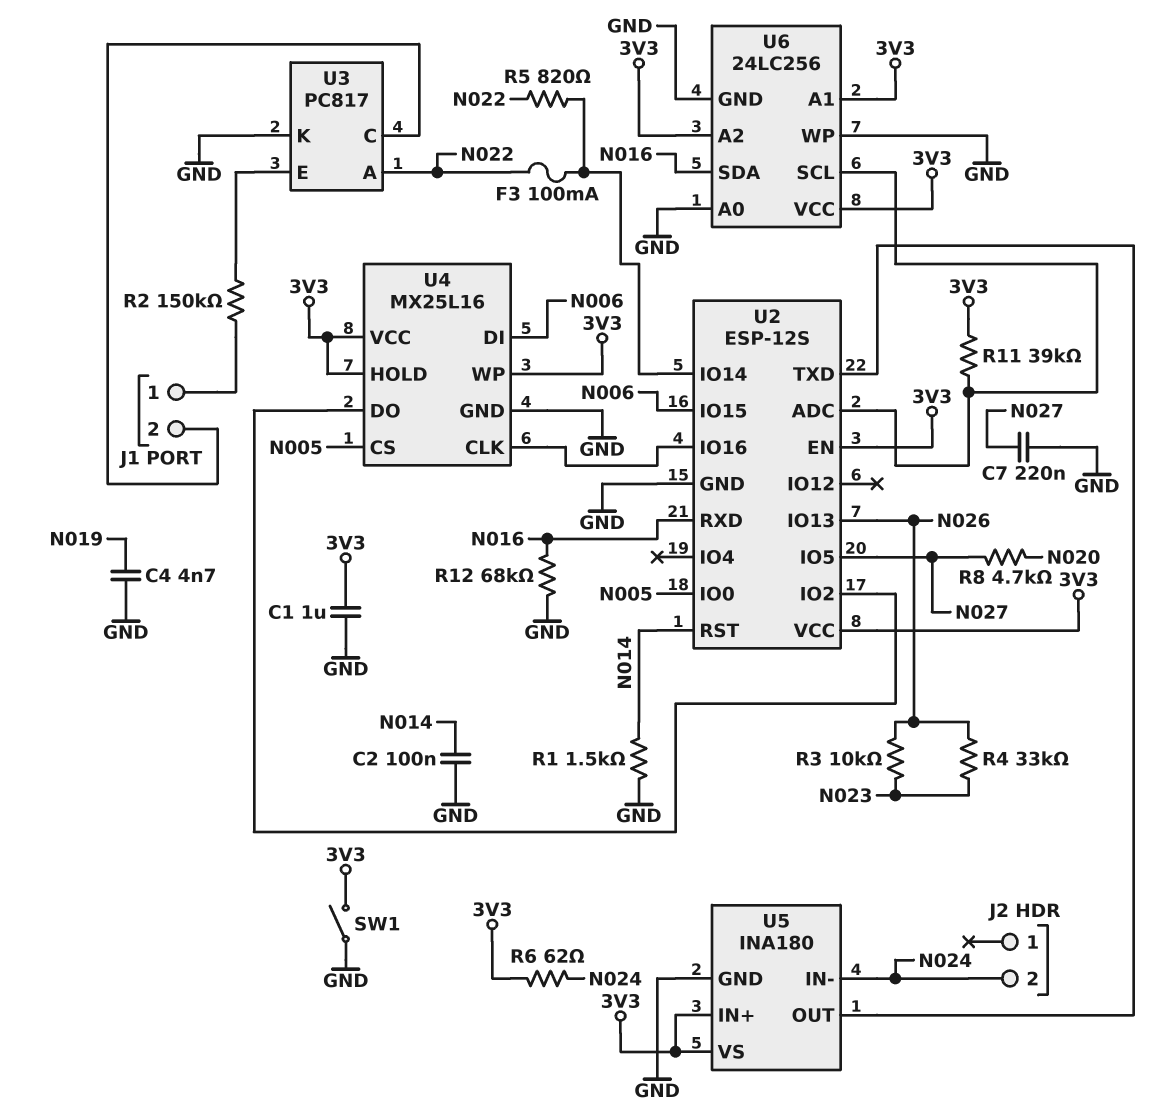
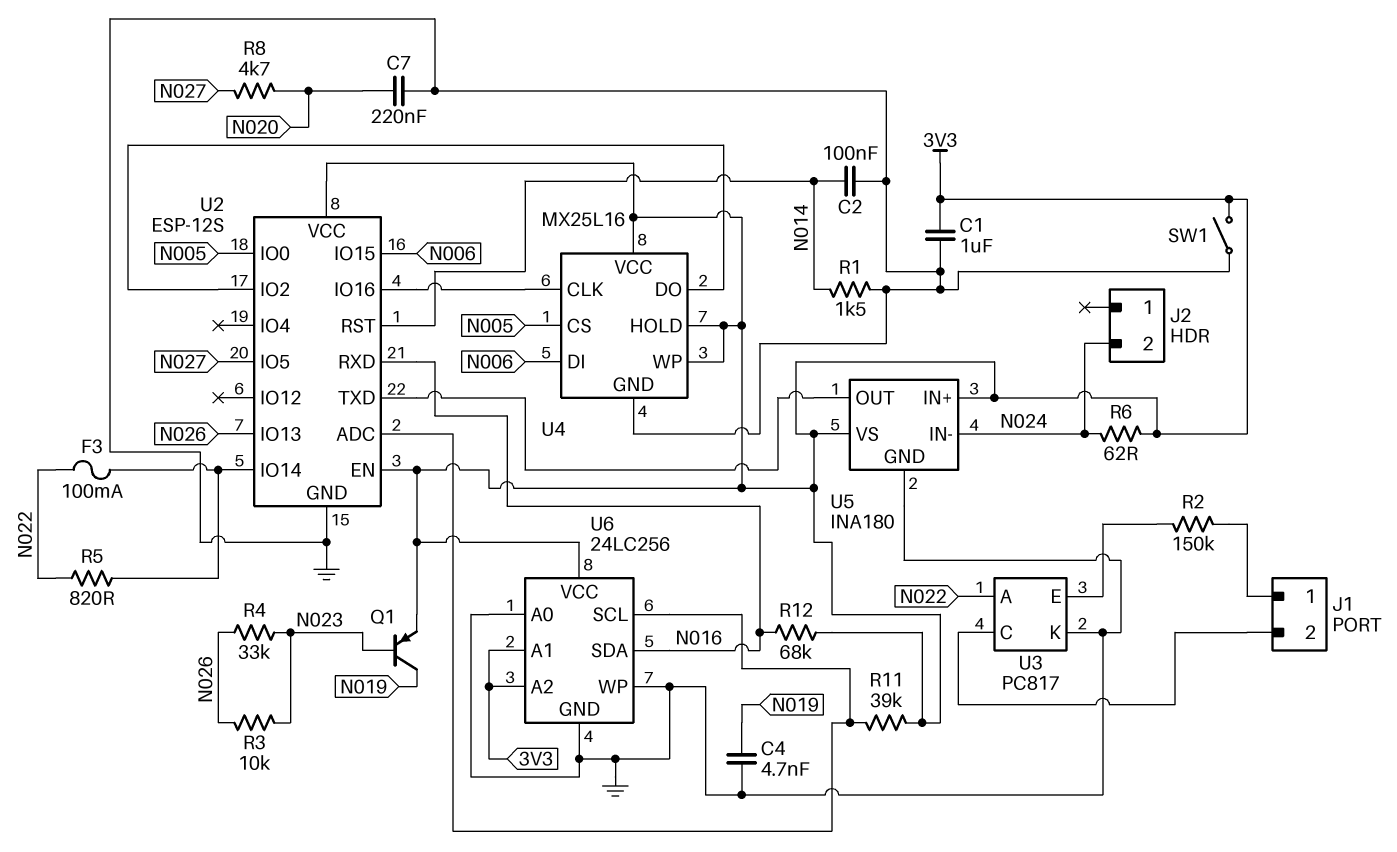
C7: 220nF (GND, N027) -> 220nF (GND, N020)
Q1: none -> PNP (B N023, C N019, E 3V3)
R12: 68k (GND, N016) -> 68k (3V3, N016)

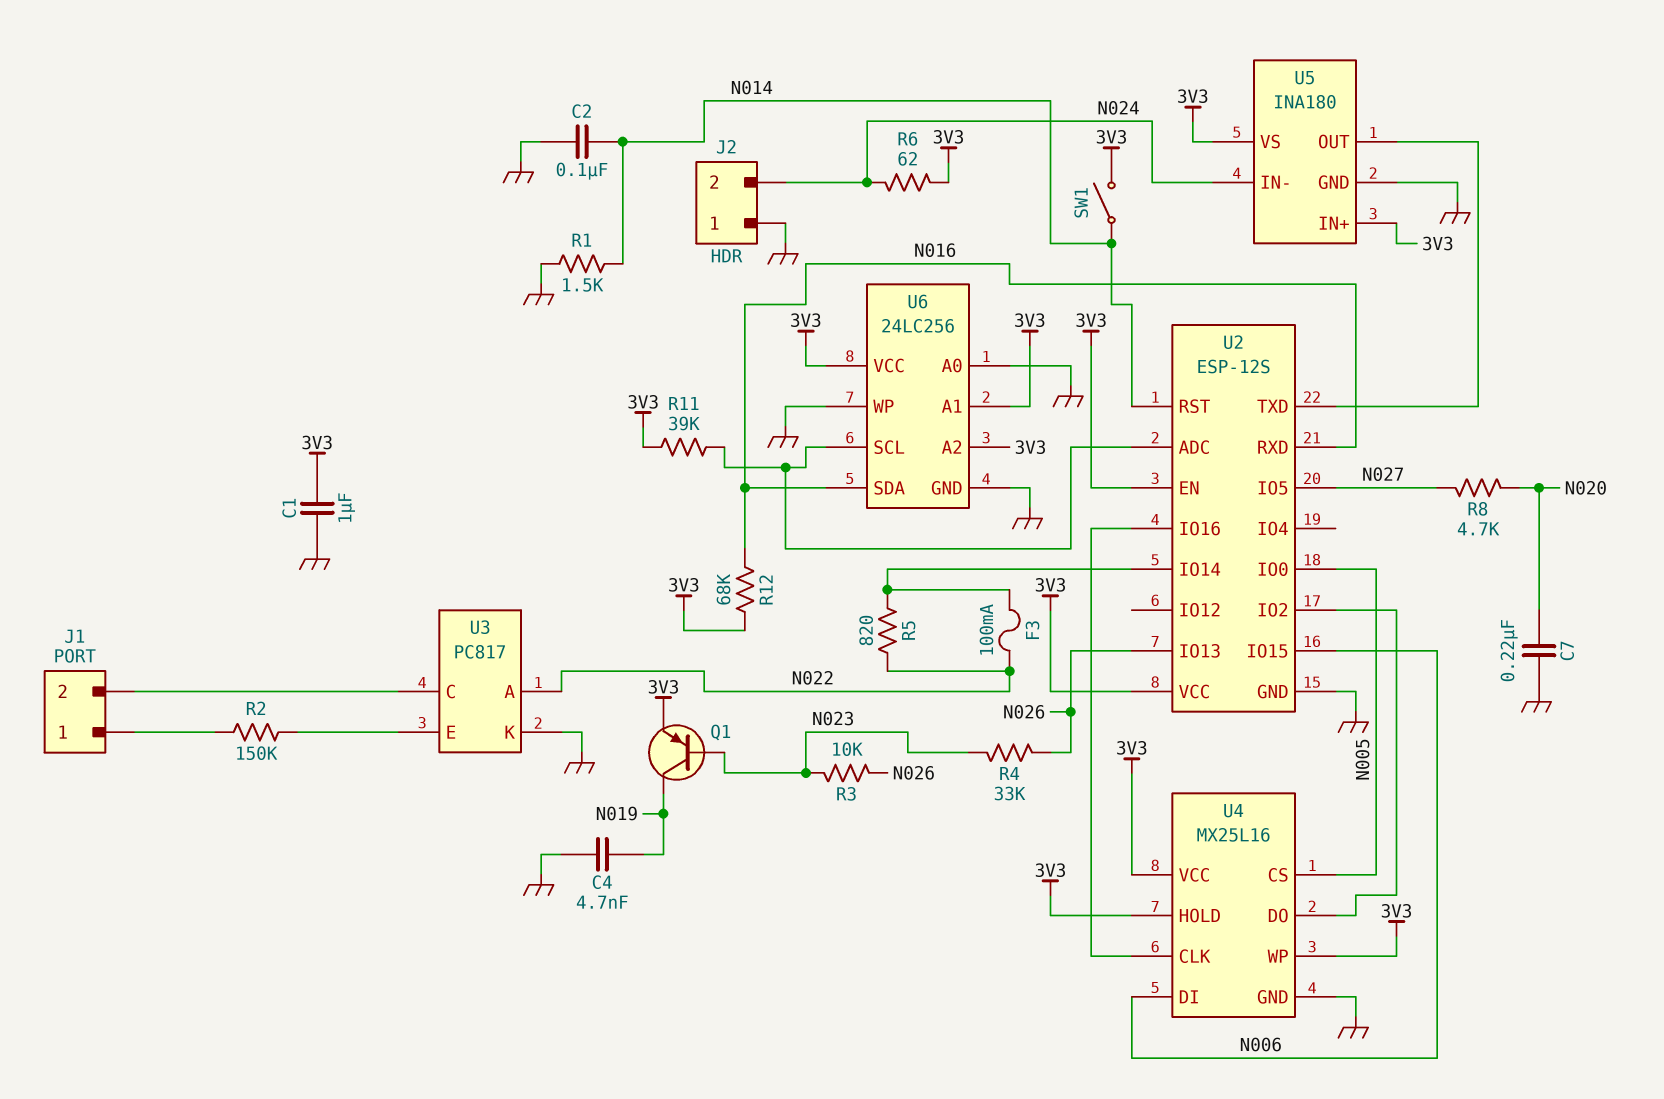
J2 pin 1: none -> GND
SW1: switch (3V3, GND) -> switch (3V3, N014)

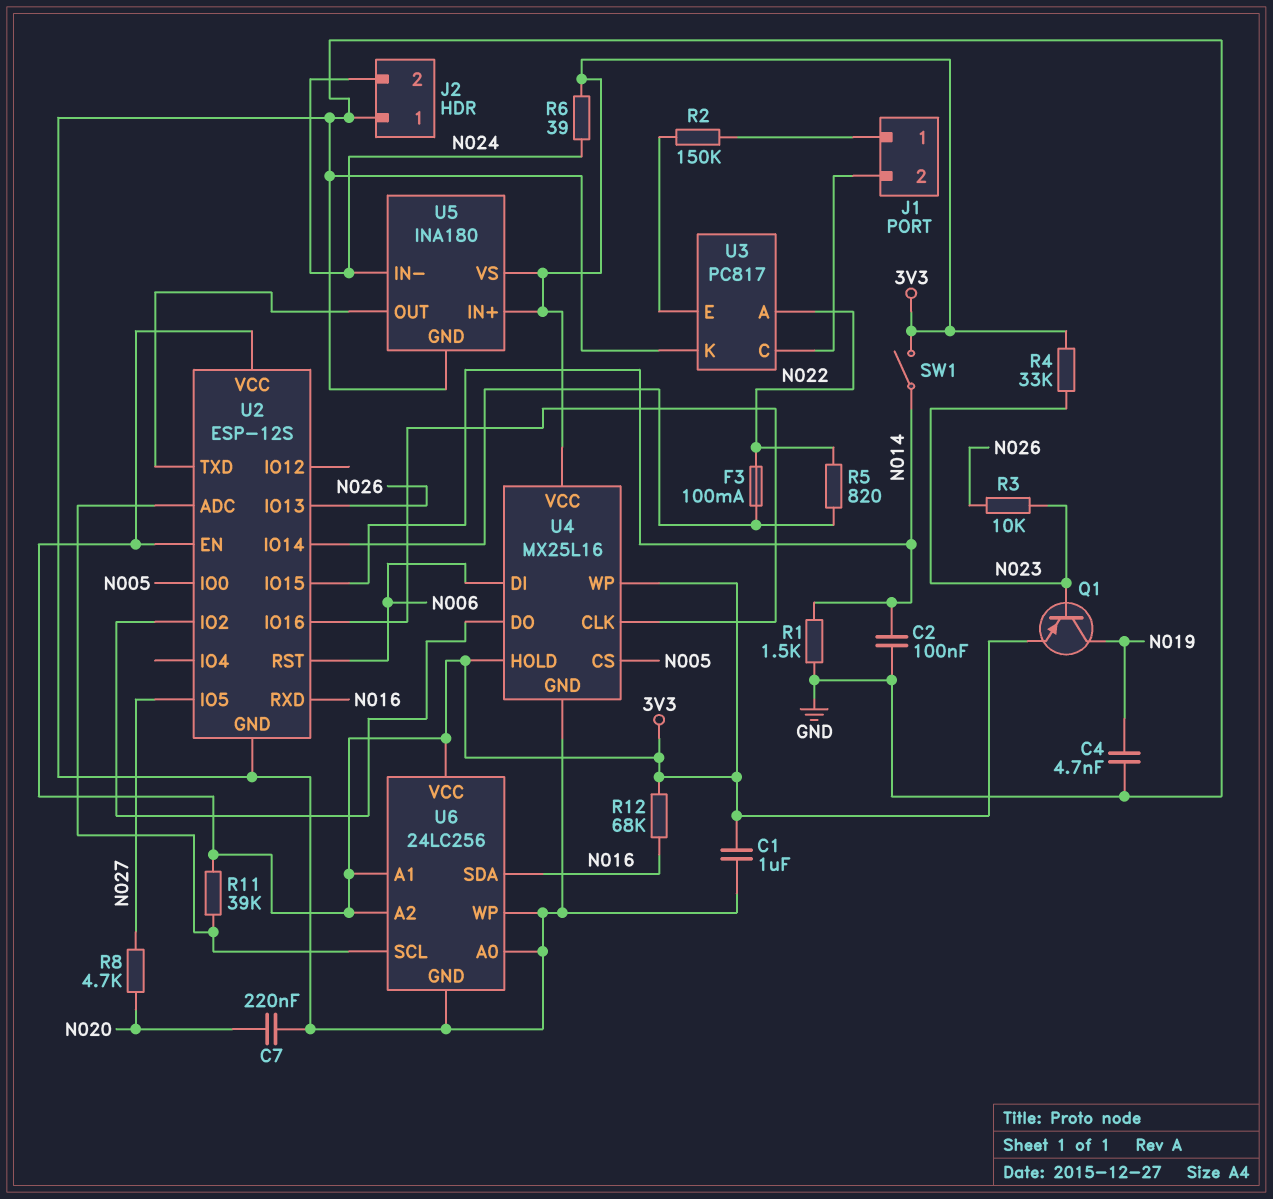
R4: 33k (N023, N026) -> 33k (3V3, N023)
R6: 62 (3V3, N024) -> 39 (3V3, N024)
U2 pin IO15: N006 -> N014
U2 pin RST: N014 -> N006

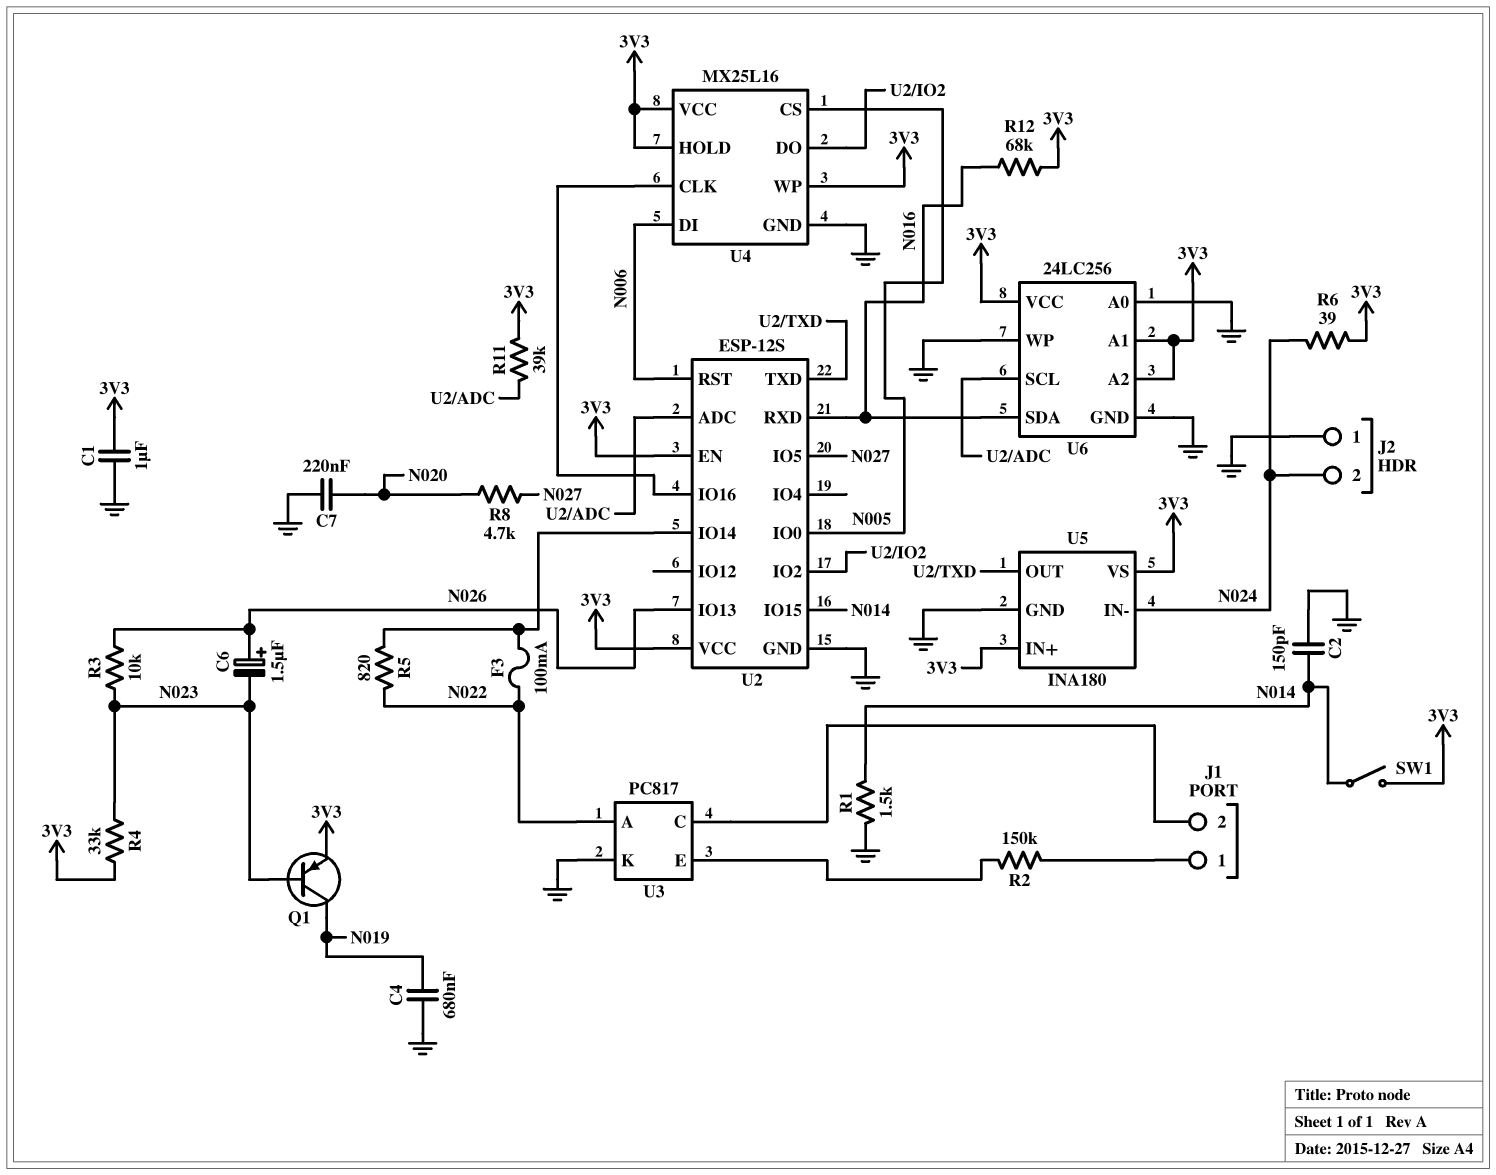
C2: 100nF (GND, N014) -> 150pF (GND, N014)
C4: 4.7nF (GND, N019) -> 680nF (GND, N019)
C6: none -> 1.5uF (plus N026, minus N023)

